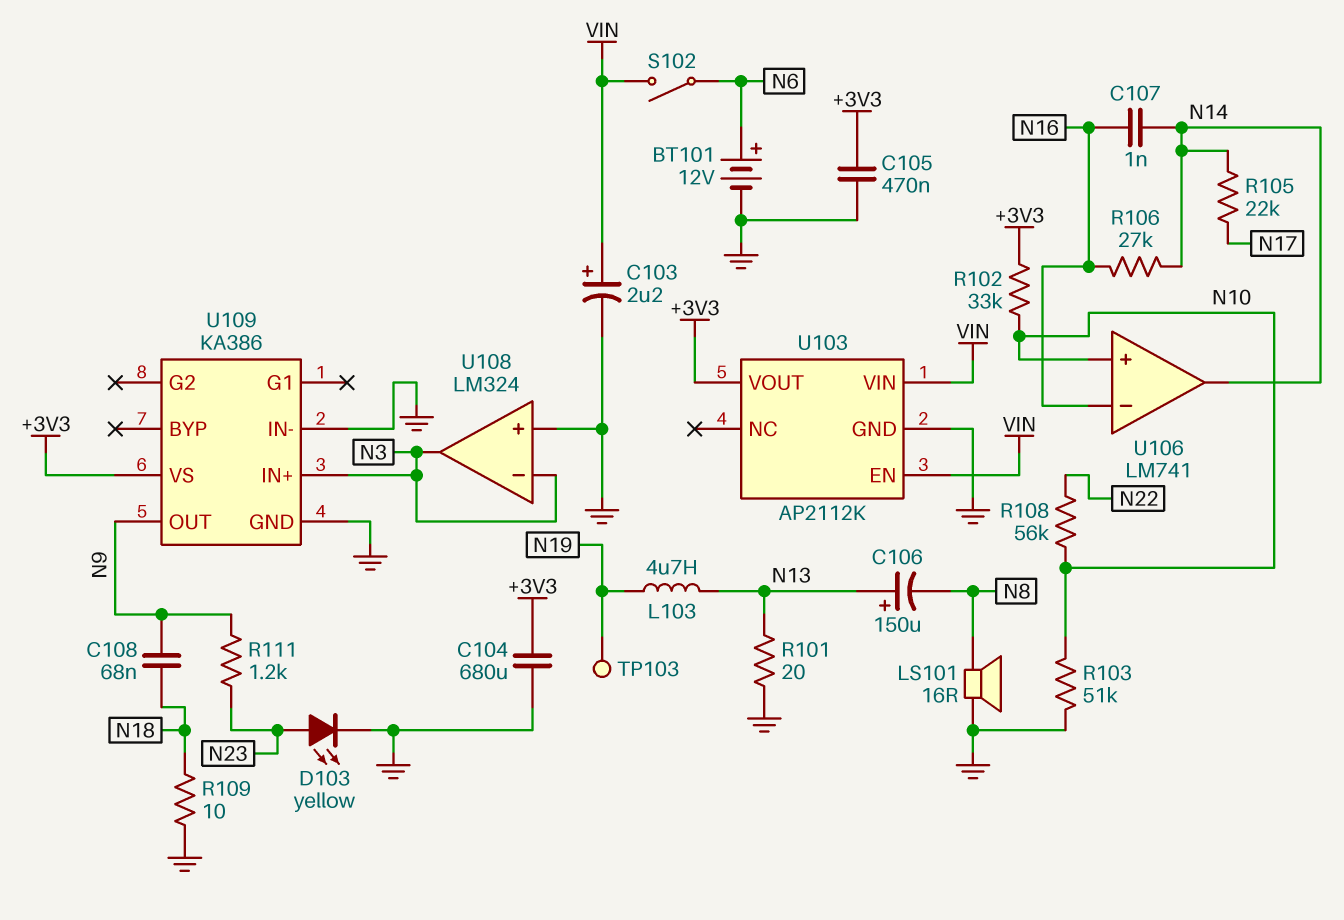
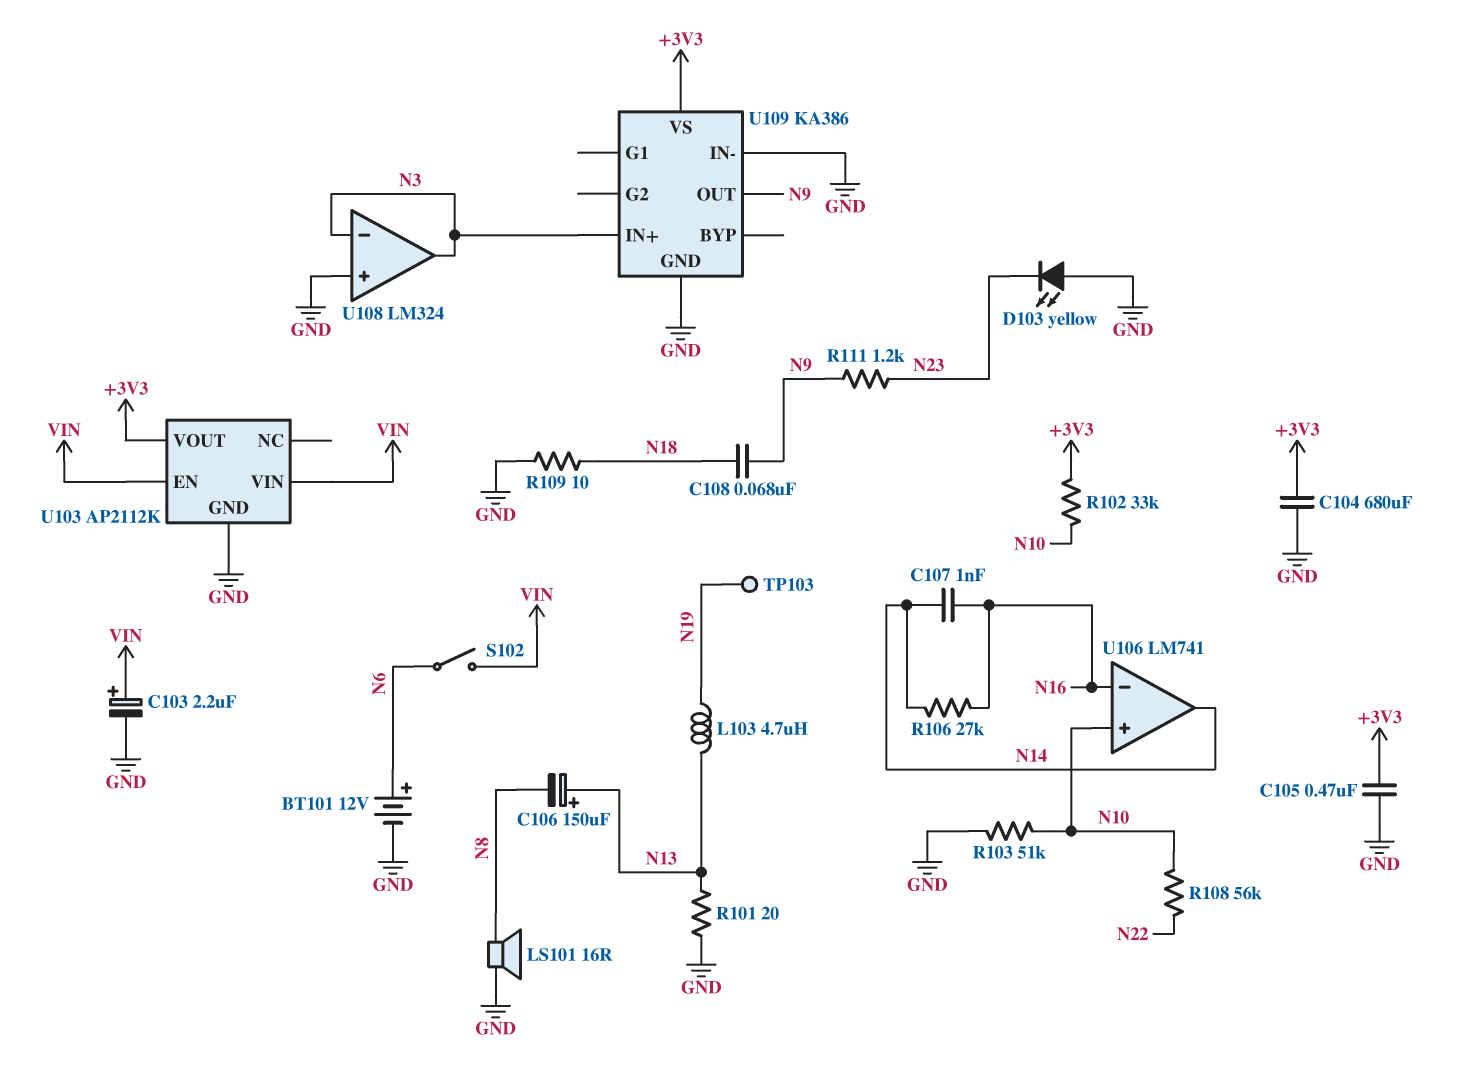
D103: LED yellow (A N23, K GND) -> LED yellow (A GND, K N23)
R105: 22k (N14, N17) -> none

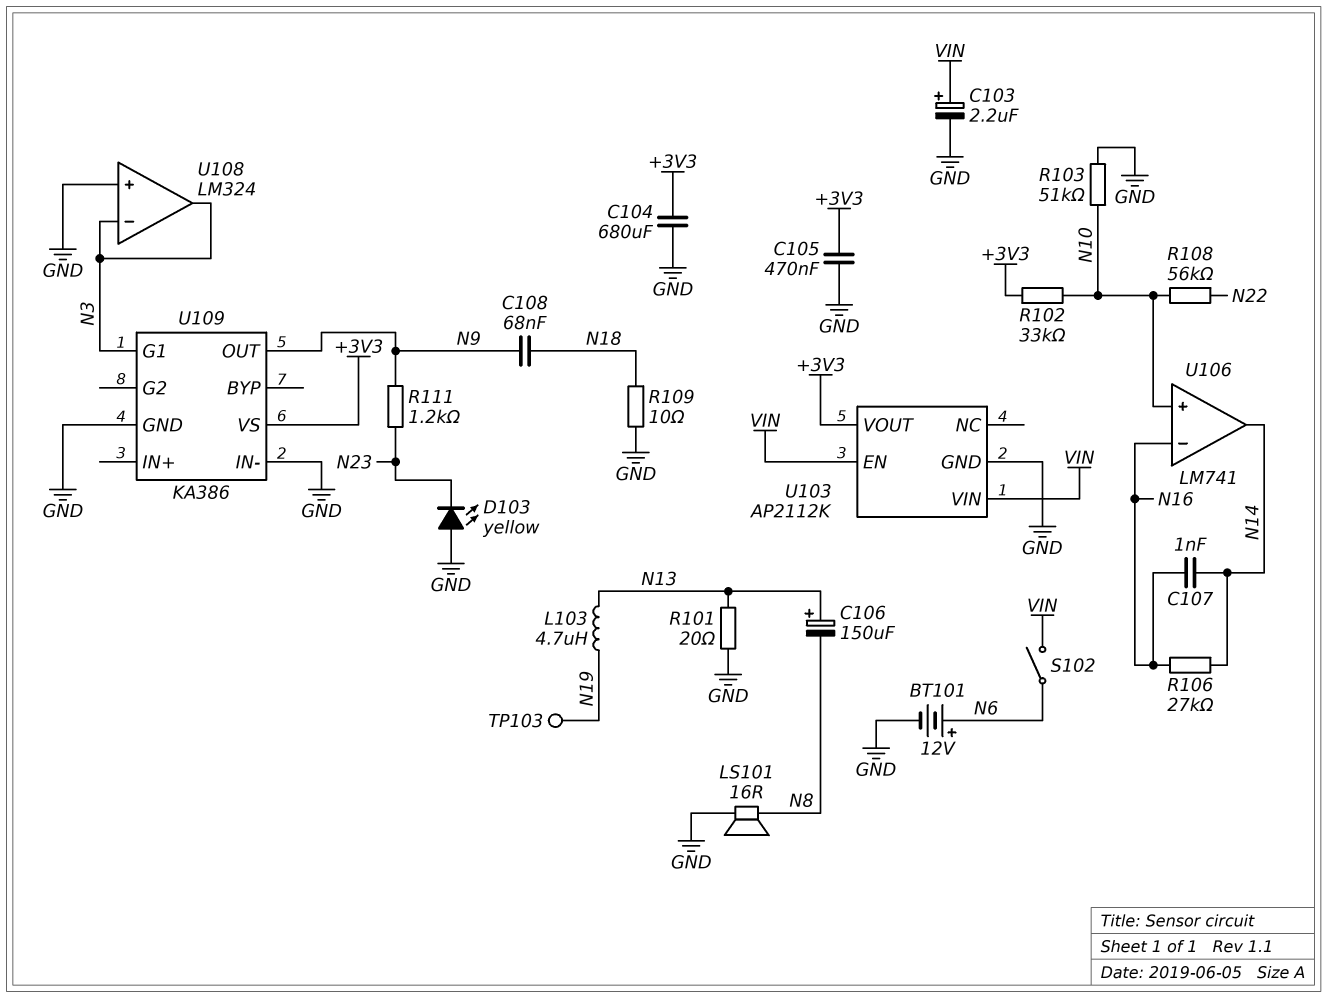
U109 pin G1: none -> N3
U109 pin IN+: N3 -> none

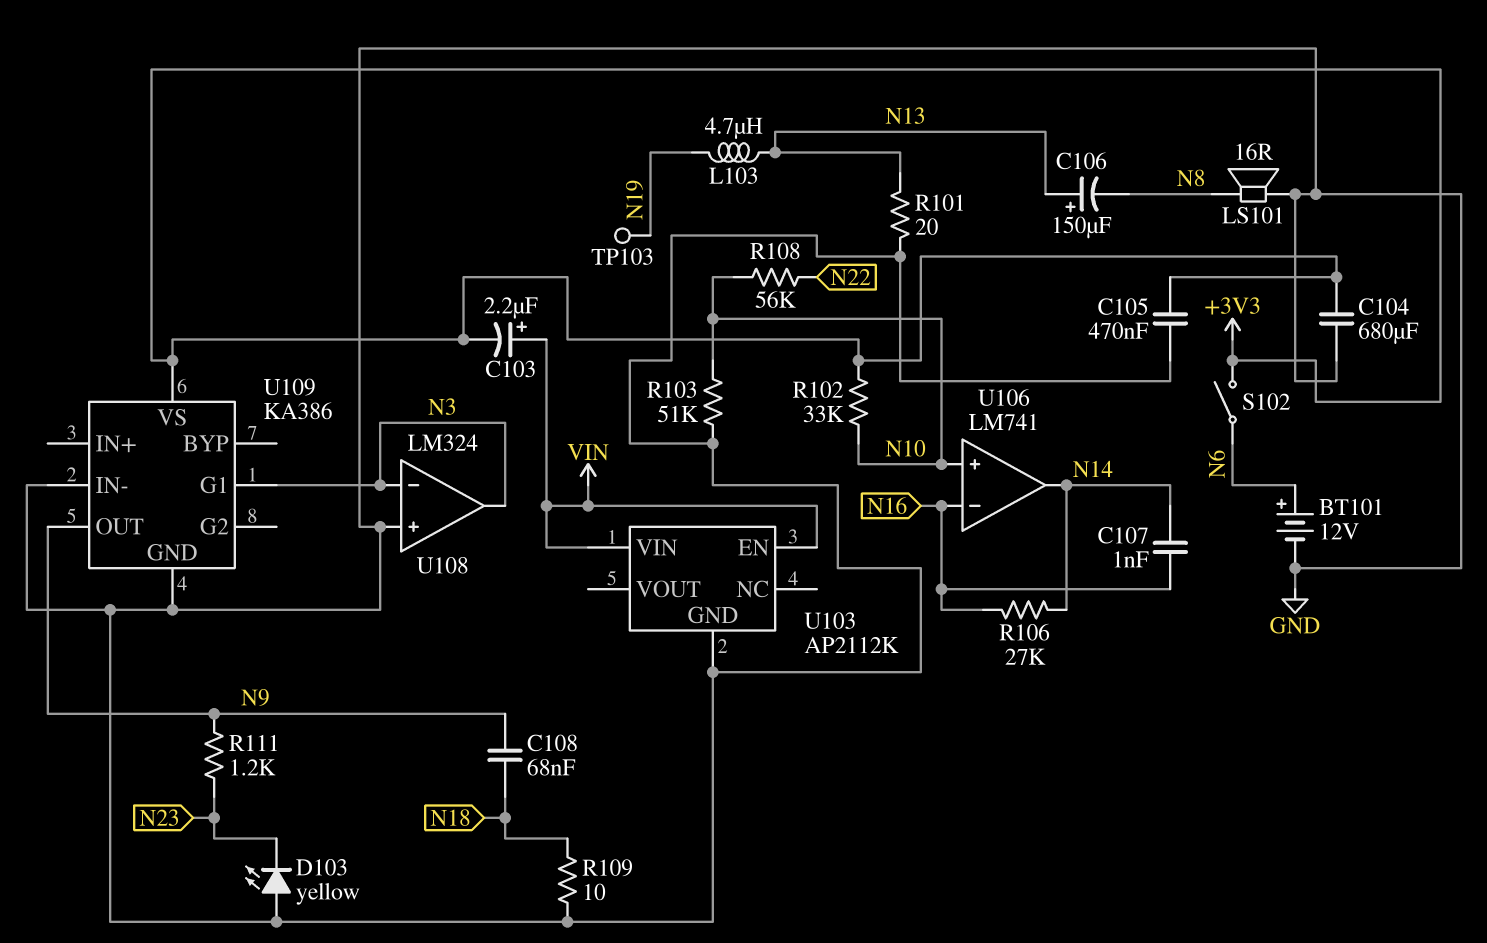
C103: 2.2uF (plus VIN, minus GND) -> 2.2uF (plus VIN, minus +3V3)
S102: switch (N6, VIN) -> switch (+3V3, N6)
U103 pin VOUT: +3V3 -> none

